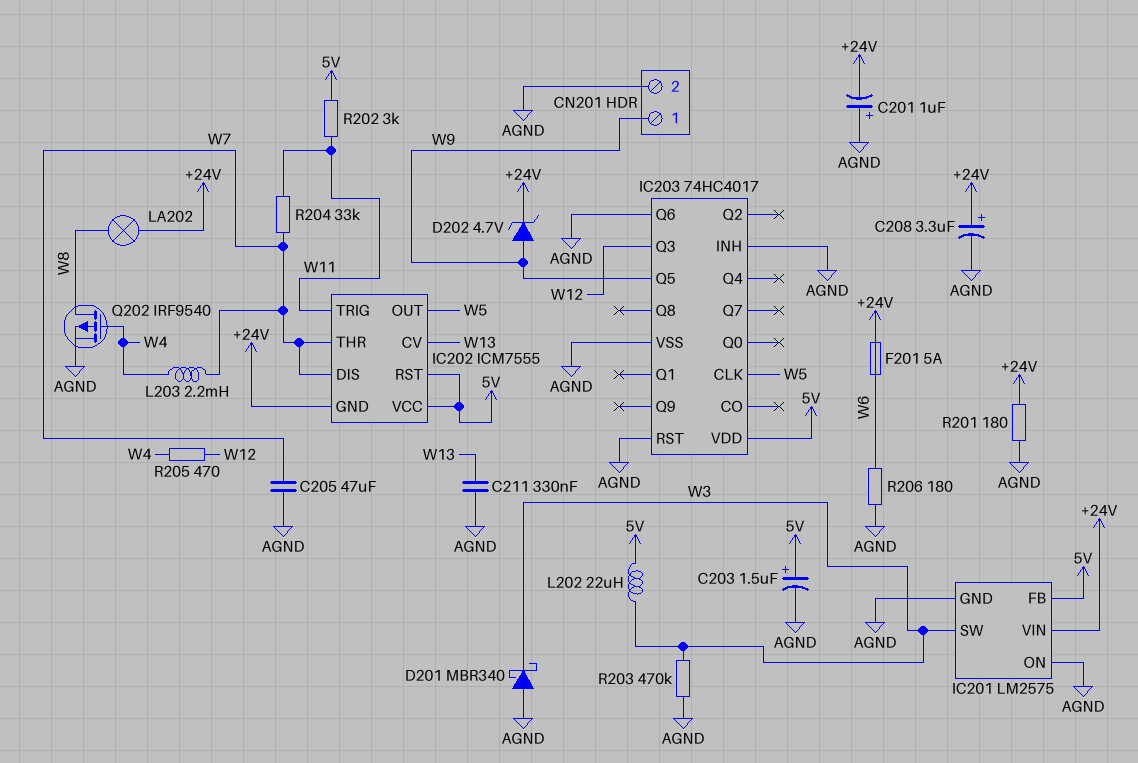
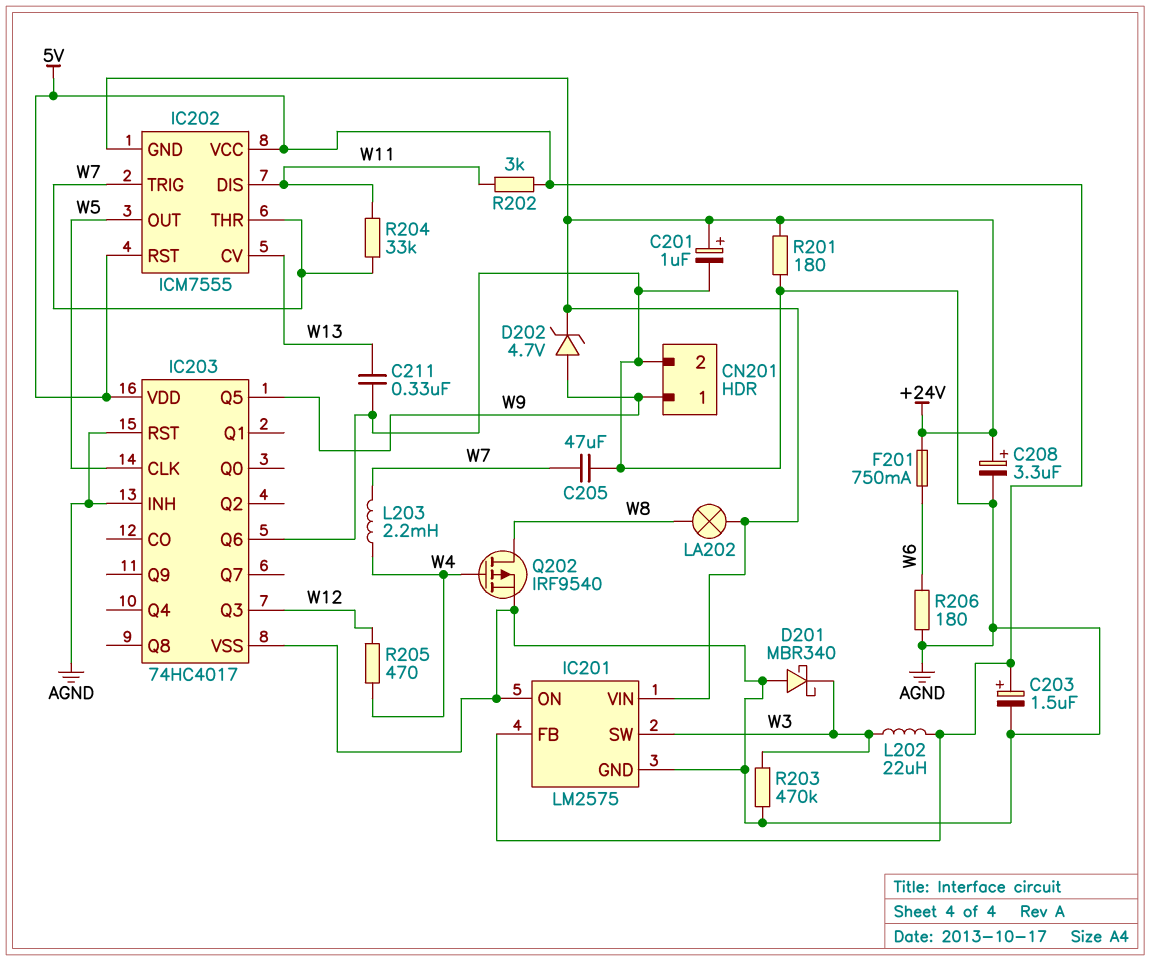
C201: 1uF (plus AGND, minus +24V) -> 1uF (plus +24V, minus AGND)
F201: 5A (+24V, W6) -> 750mA (+24V, W6)
IC202 pin DIS: W7 -> W11
IC202 pin TRIG: W11 -> W7

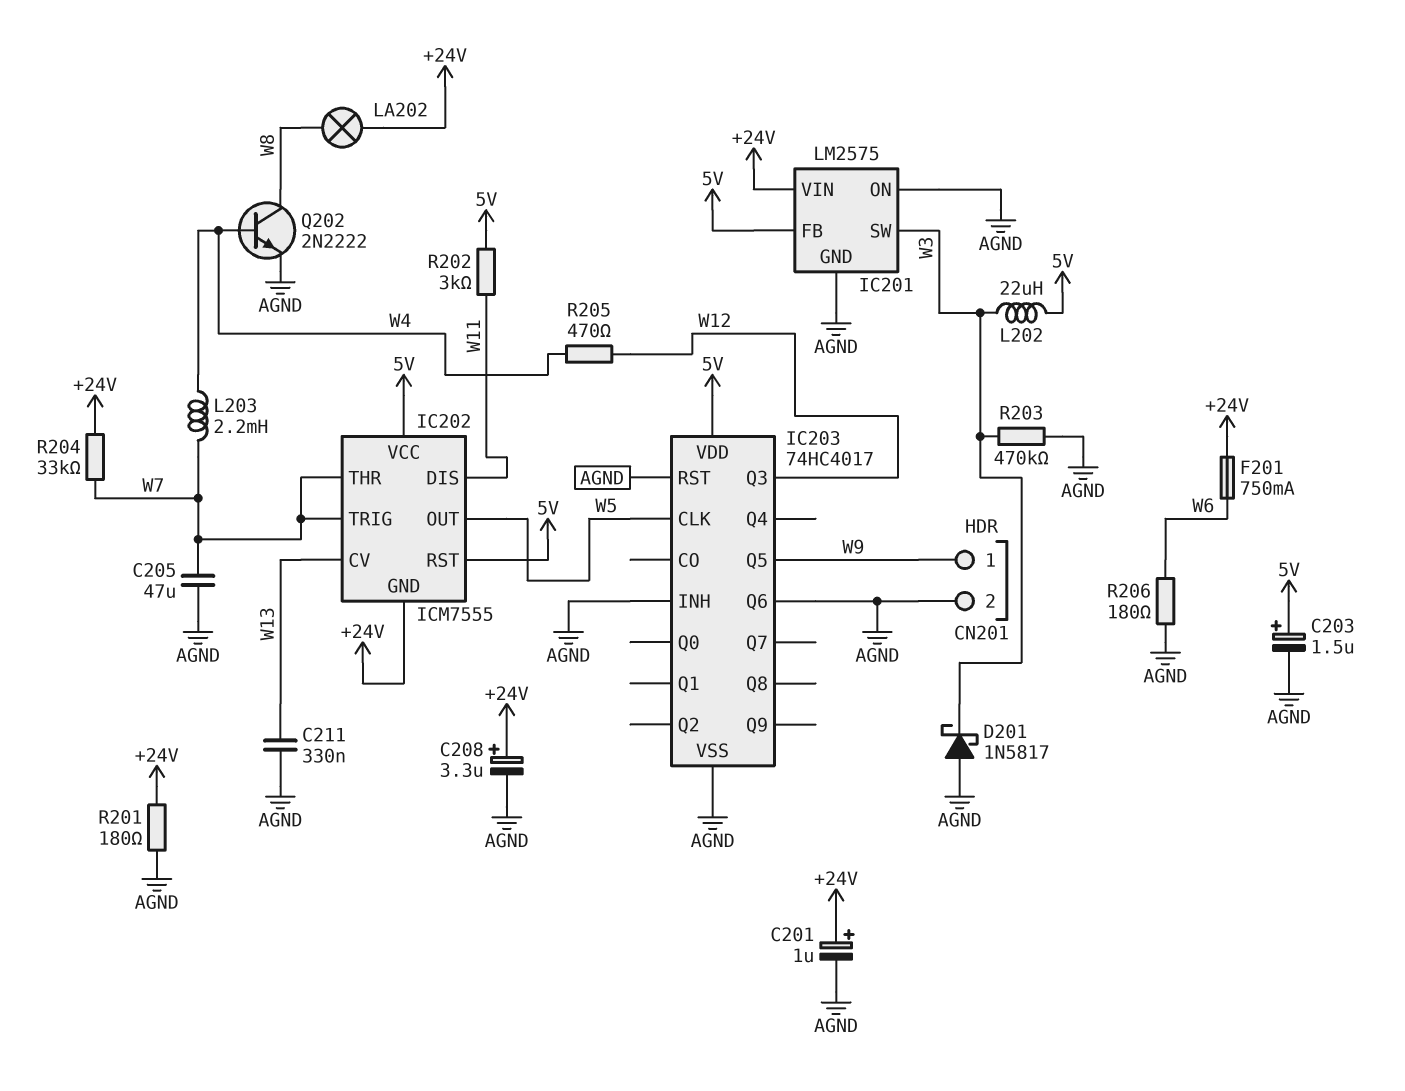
D201: schottky MBR340 (A AGND, K W3) -> schottky 1N5817 (A AGND, K W3)
D202: zener 4.7V (A W9, K +24V) -> none
Q202: PMOS IRF9540 (G W4, D W8, S AGND) -> NPN 2N2222 (B W4, C W8, E AGND)
R204: 33k (W7, W11) -> 33k (+24V, W7)

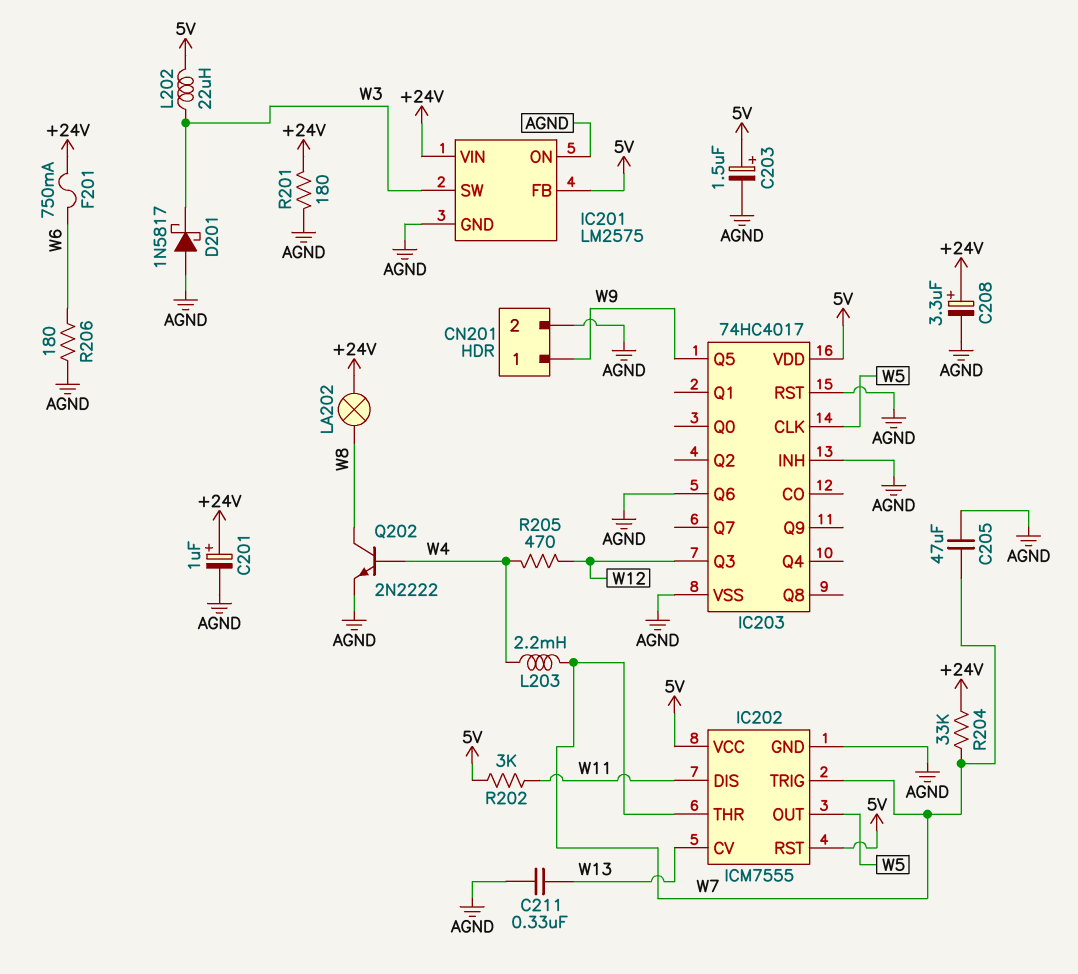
IC202 pin GND: +24V -> AGND
R203: 470k (AGND, W3) -> none

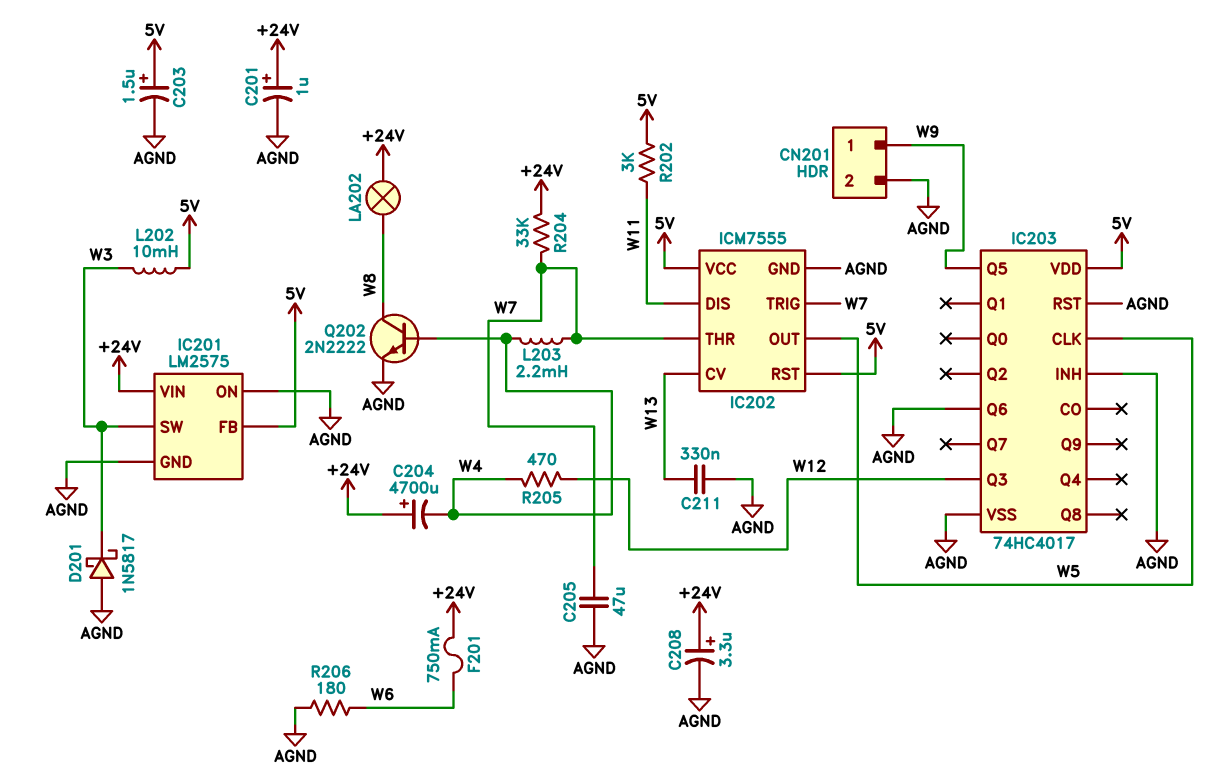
C204: none -> 4700uF (plus +24V, minus W4)
L202: 22uH (5V, W3) -> 10mH (5V, W3)
R201: 180 (+24V, AGND) -> none

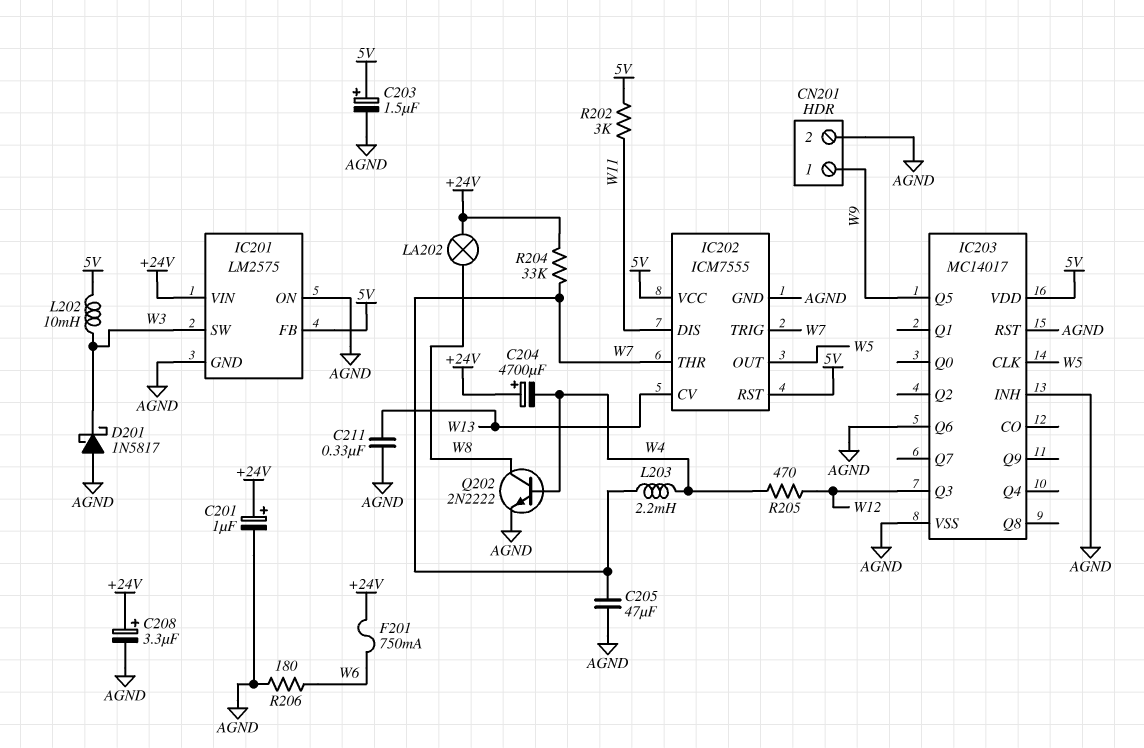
IC203: 74HC4017 -> MC14017

